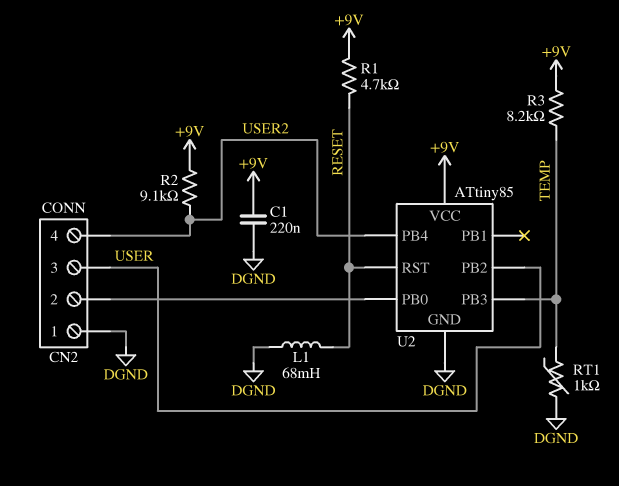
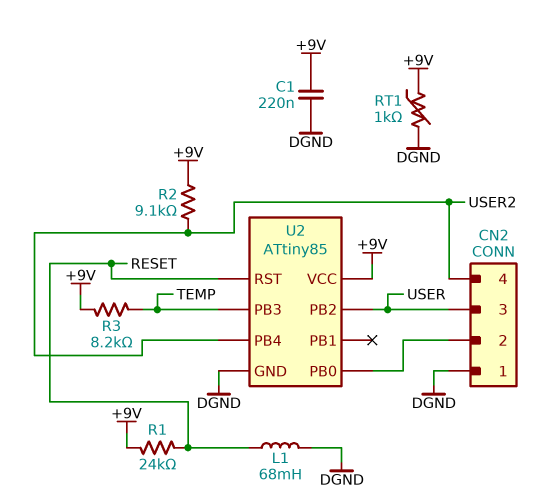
R1: 4.7k (+9V, RESET) -> 24k (+9V, RESET)
RT1: 1k (DGND, TEMP) -> 1k (+9V, DGND)

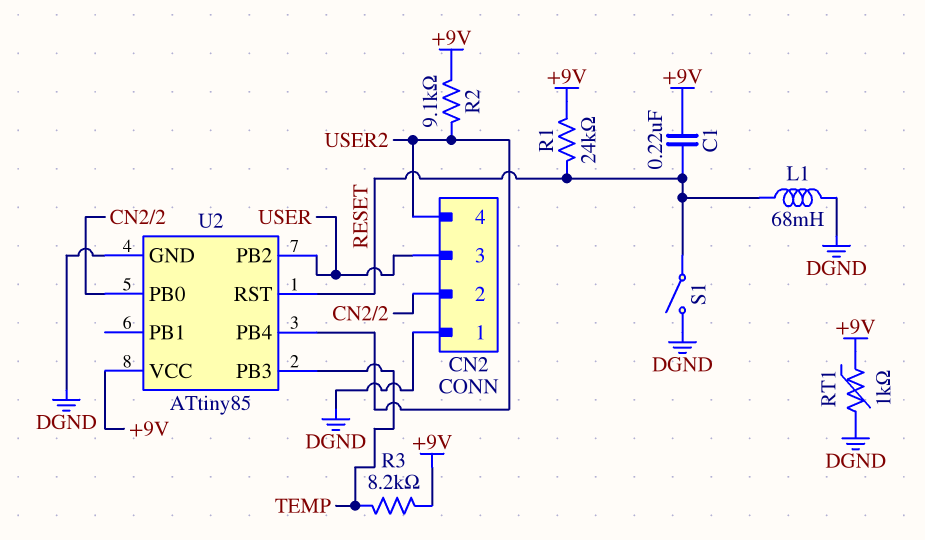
C1: 220nF (+9V, DGND) -> 220nF (+9V, RESET)
S1: none -> switch (DGND, RESET)

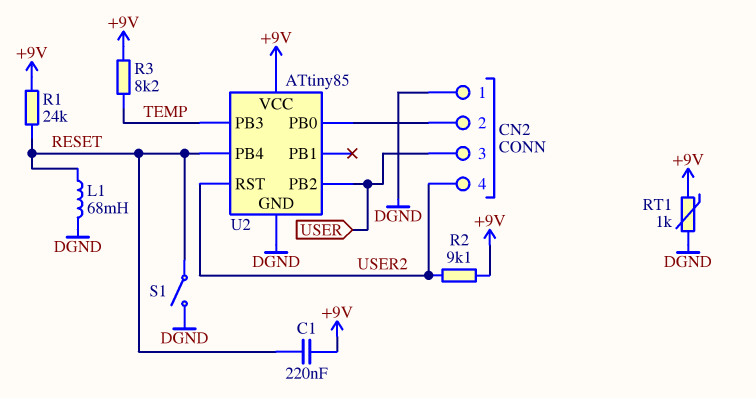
U2 pin PB4: USER2 -> RESET
U2 pin RST: RESET -> USER2

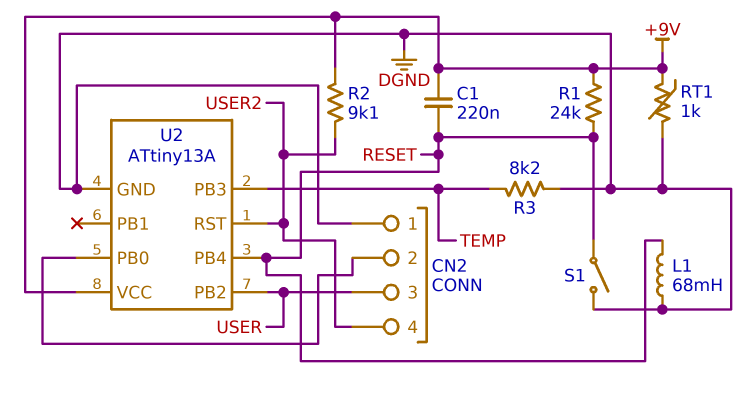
R3: 8.2k (+9V, TEMP) -> 8.2k (DGND, TEMP)
U2: ATtiny85 -> ATtiny13A

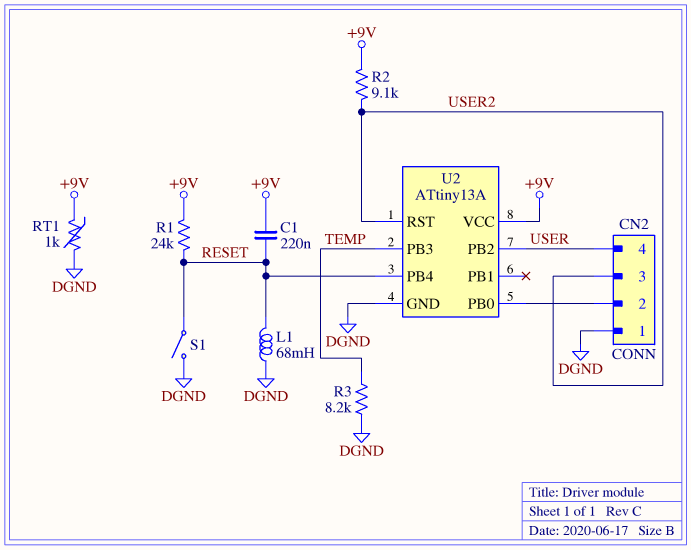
CN2 pin 3: USER -> USER2
CN2 pin 4: USER2 -> USER

